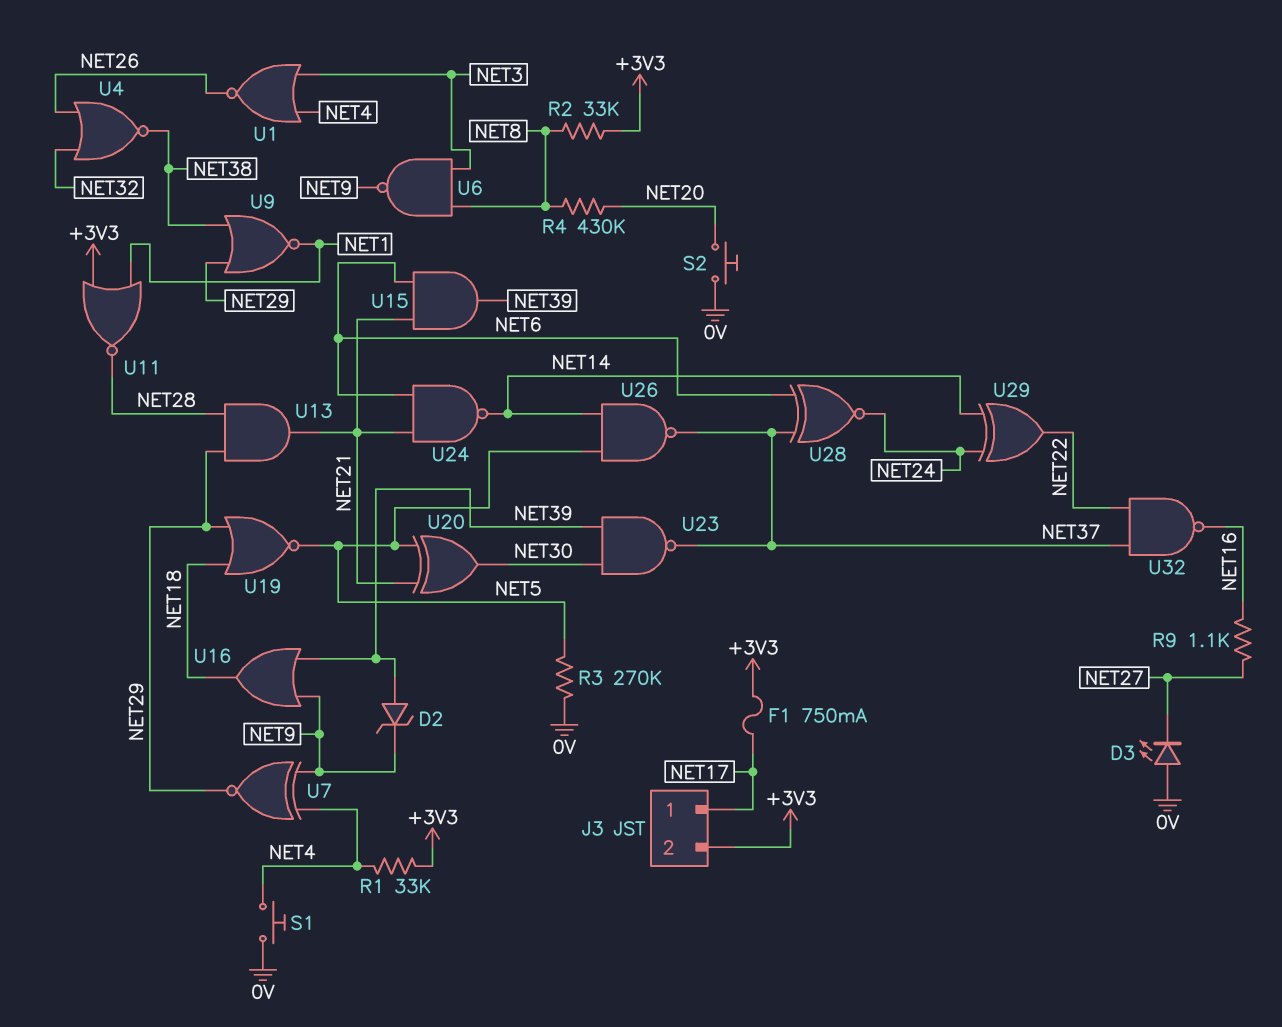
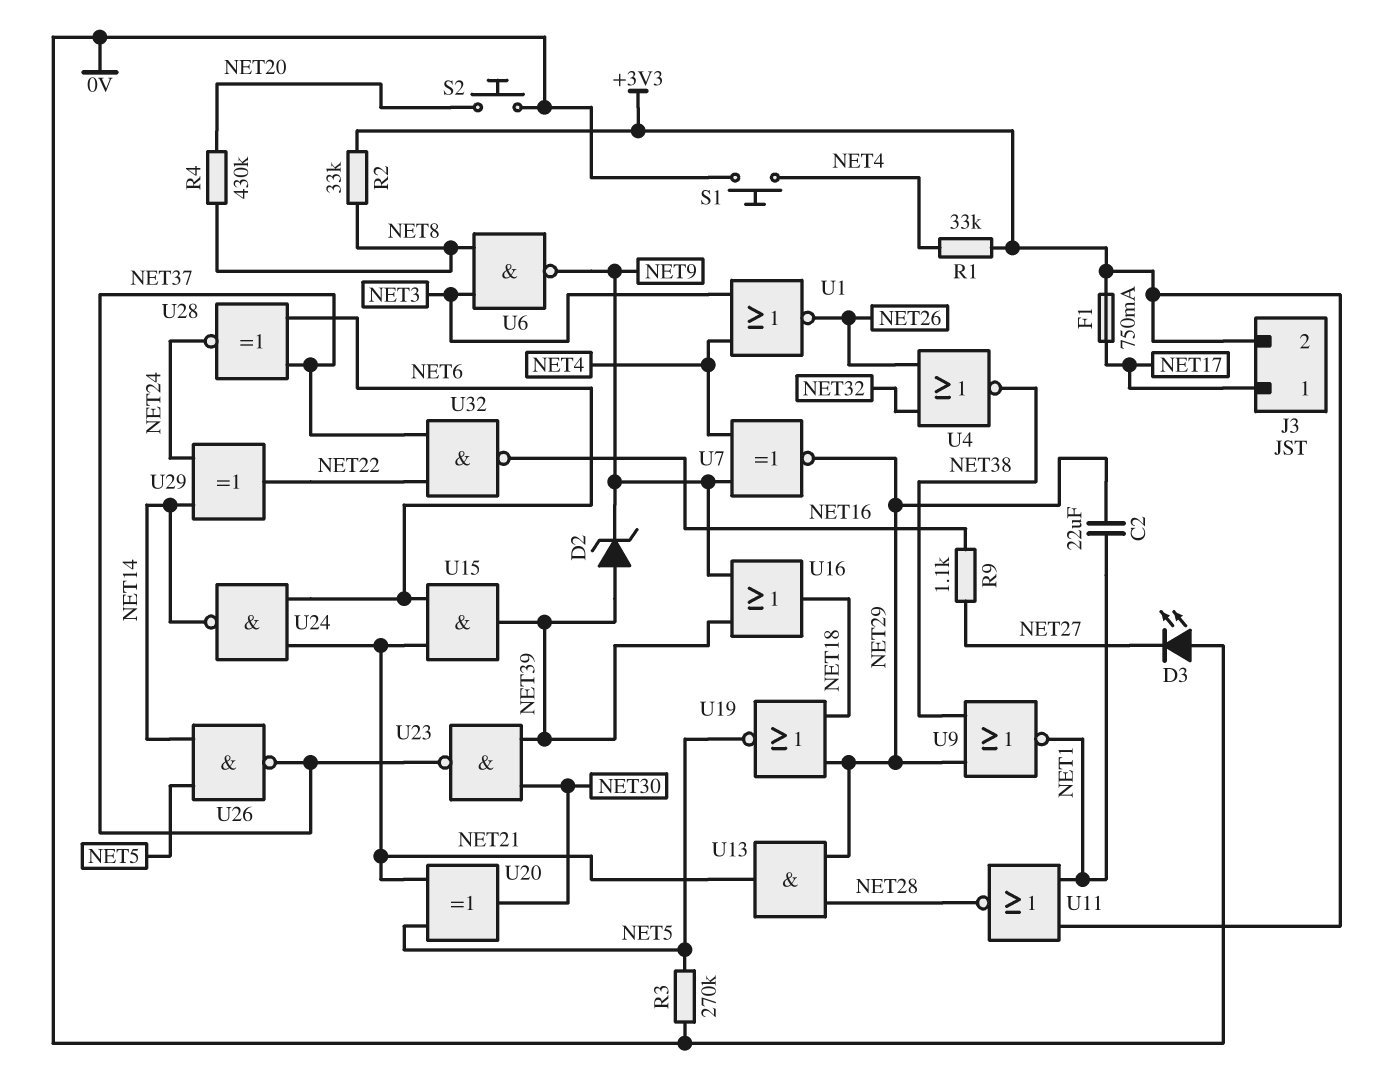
C2: none -> 22uF (NET1, NET29)

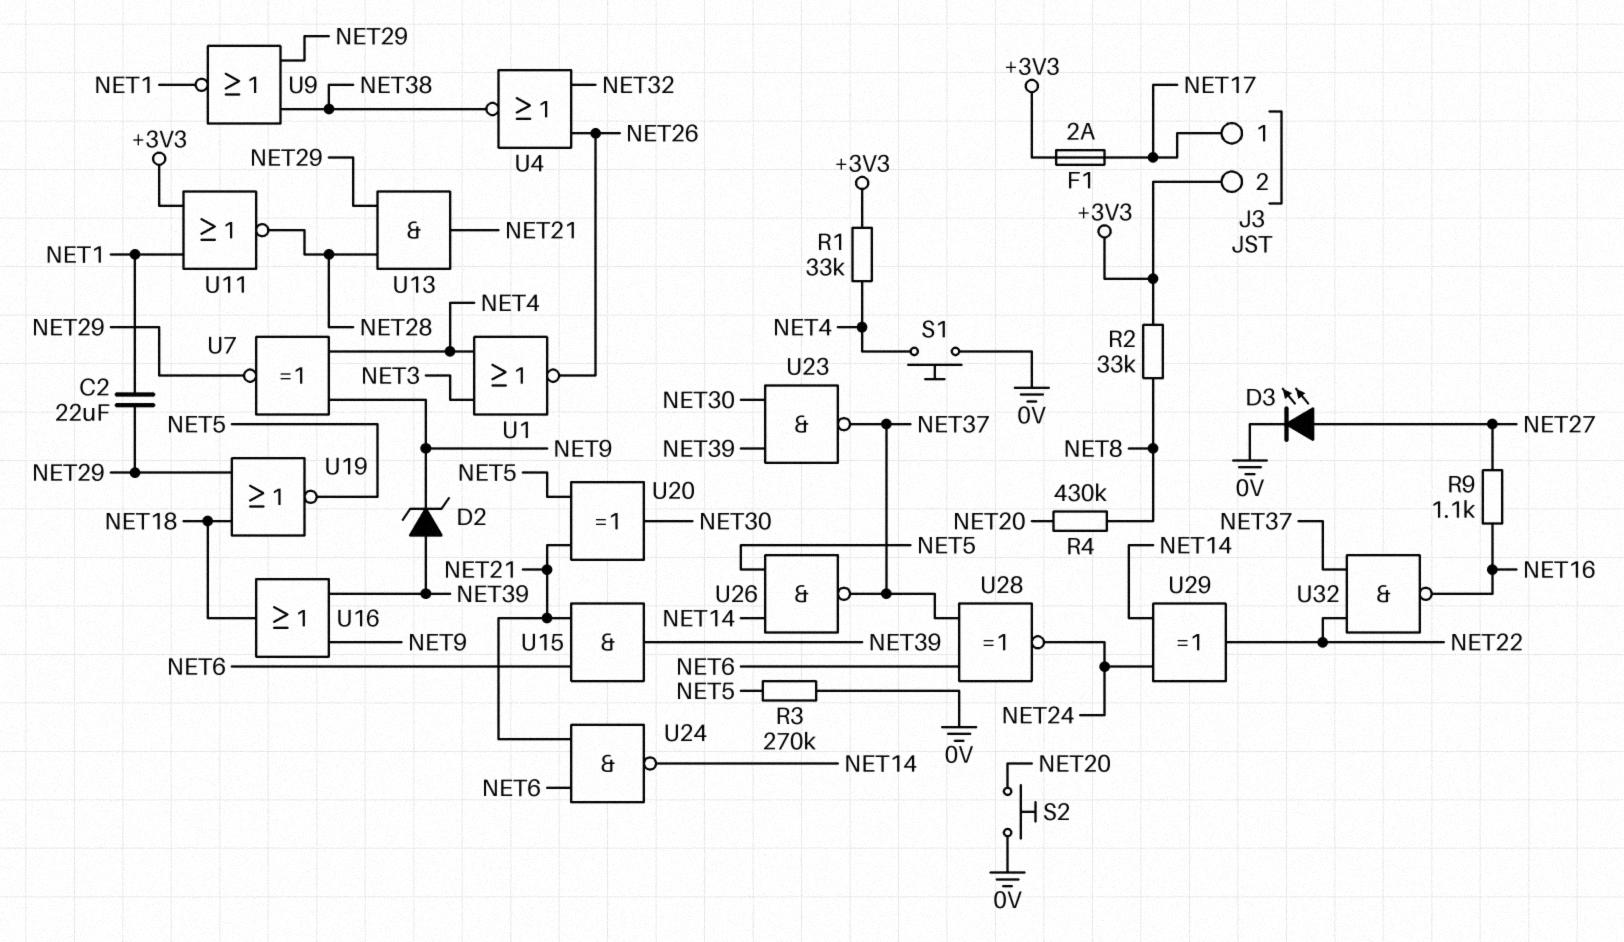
D3: LED (A 0V, K NET27) -> LED (A NET27, K 0V)
F1: 750mA (+3V3, NET17) -> 2A (+3V3, NET17)
U6: NAND (in NET3, in NET8, out NET9) -> none

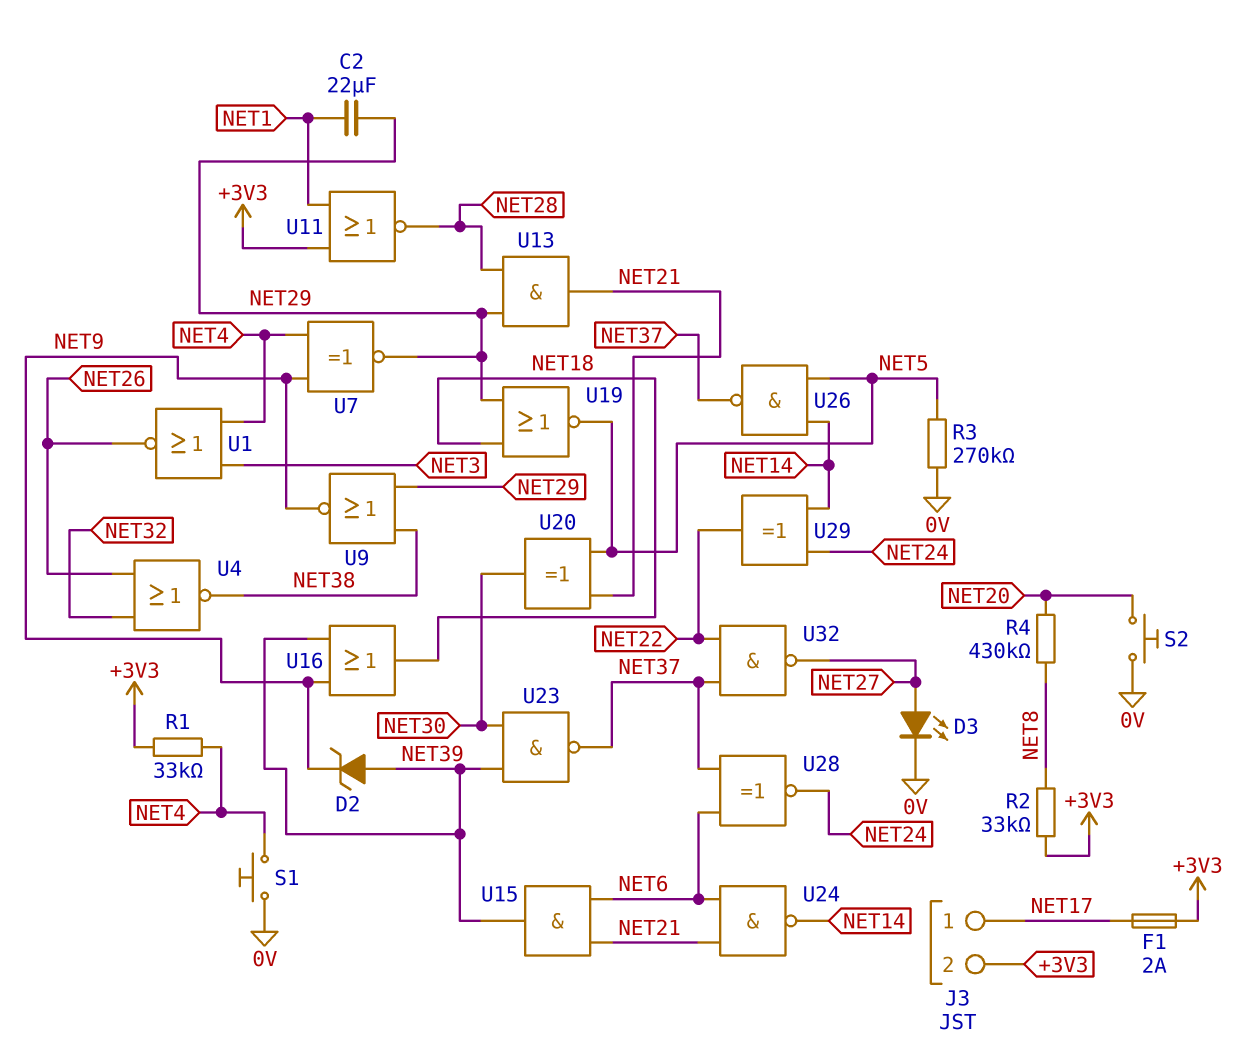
R9: 1.1k (NET16, NET27) -> none
U9: NOR (in NET29, in NET38, out NET1) -> NOR (in NET29, in NET38, out NET9)
U32: NAND (in NET22, in NET37, out NET16) -> NAND (in NET22, in NET37, out NET27)

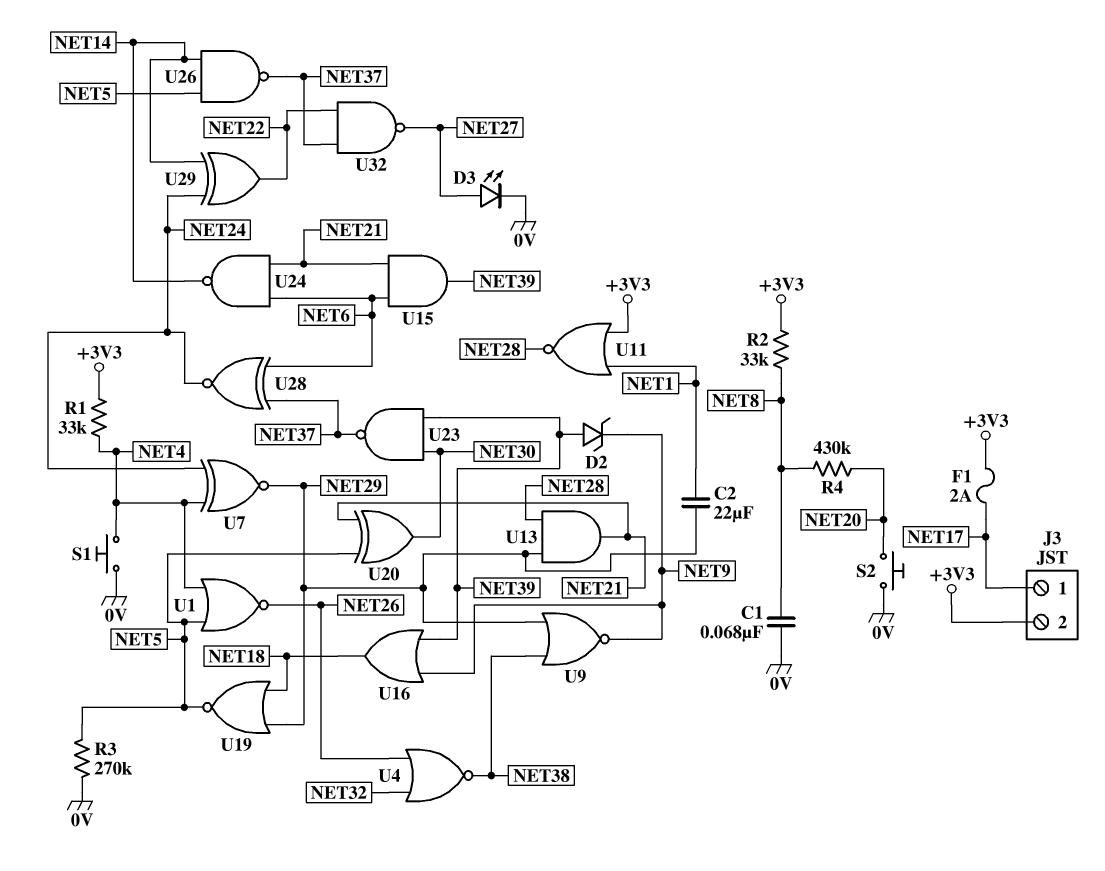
C1: none -> 68nF (0V, NET8)
U1: NOR (in NET3, in NET4, out NET26) -> NOR (in NET4, in NET5, out NET26)
U7: XNOR (in NET4, in NET9, out NET29) -> XNOR (in NET4, in NET24, out NET29)

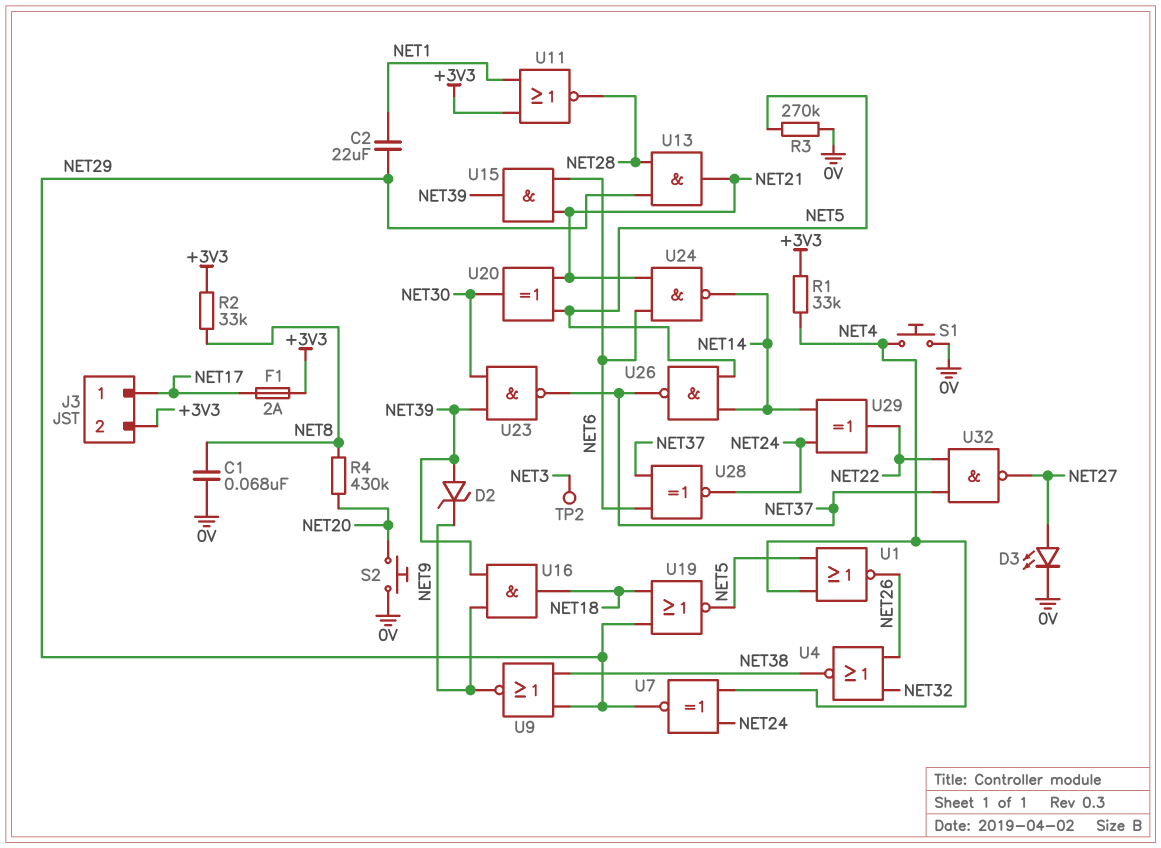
TP2: none -> test point (NET3)
U16: OR (in NET9, in NET39, out NET18) -> AND (in NET9, in NET39, out NET18)

